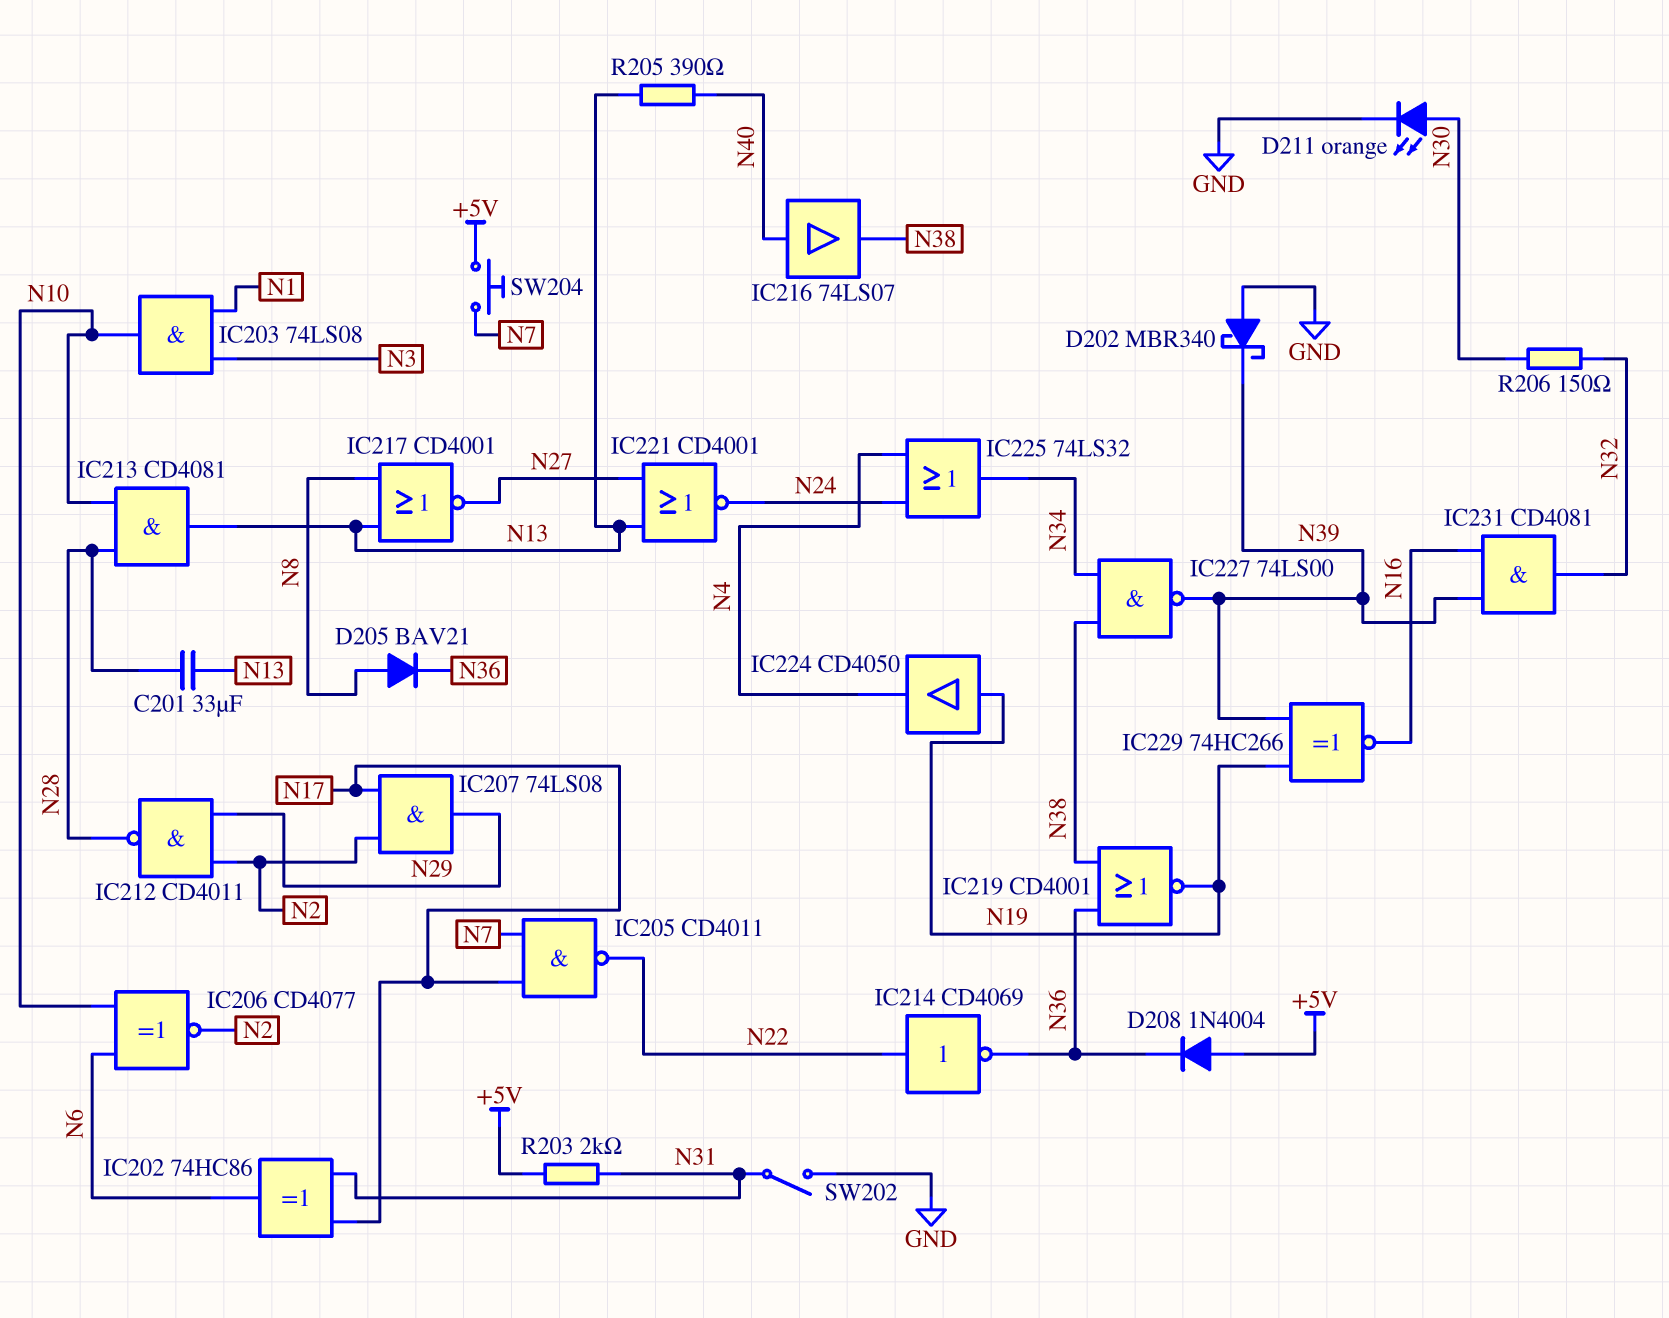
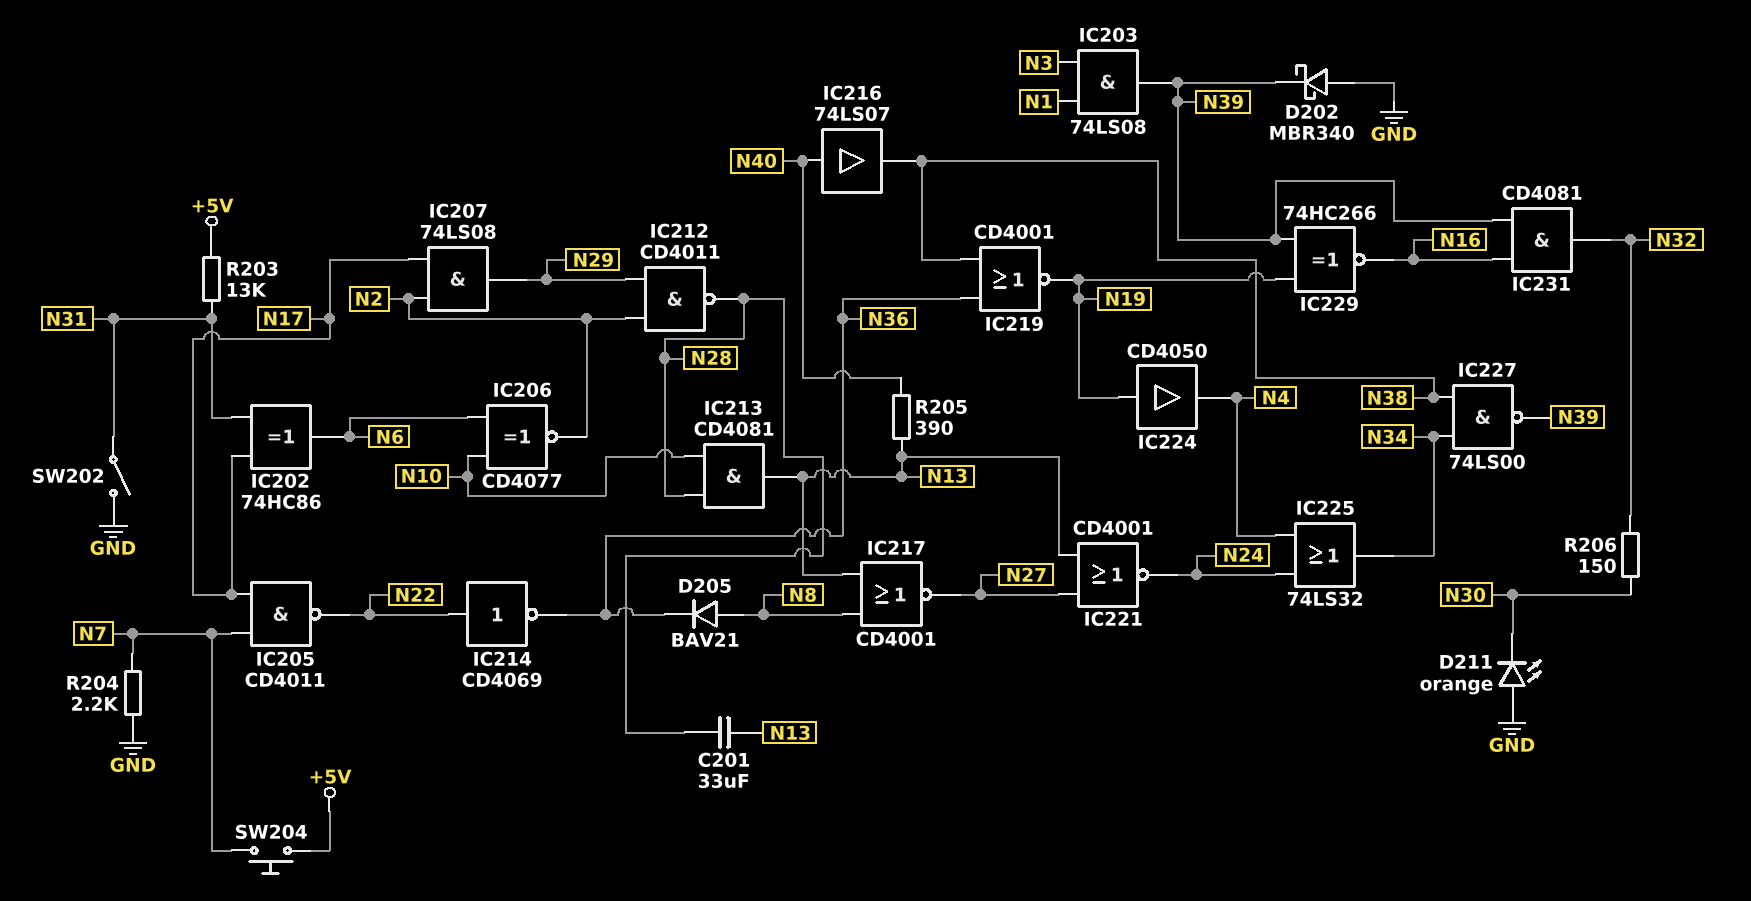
D208: diode 1N4004 (A +5V, K N36) -> none
D211: LED orange (A N30, K GND) -> LED orange (A GND, K N30)
IC203: AND 74LS08 (in N1, in N3, out N10) -> AND 74LS08 (in N1, in N3, out N39)
R203: 2k (+5V, N31) -> 13k (+5V, N31)
R204: none -> 2.2k (GND, N7)

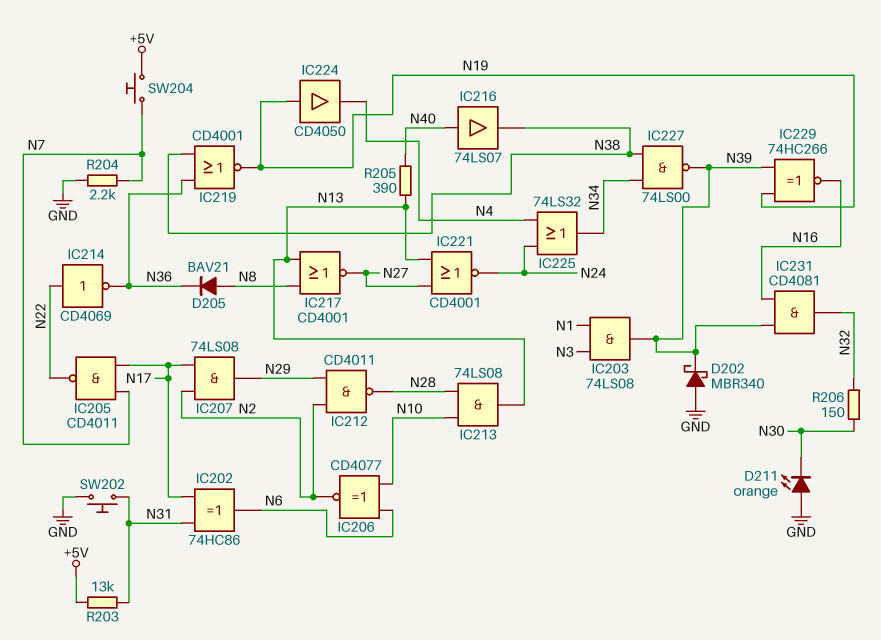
C201: 33uF (N13, N28) -> none
IC213: AND CD4081 (in N10, in N28, out N13) -> AND 74LS08 (in N10, in N28, out N13)
SW202: switch (GND, N31) -> button (GND, N31)

